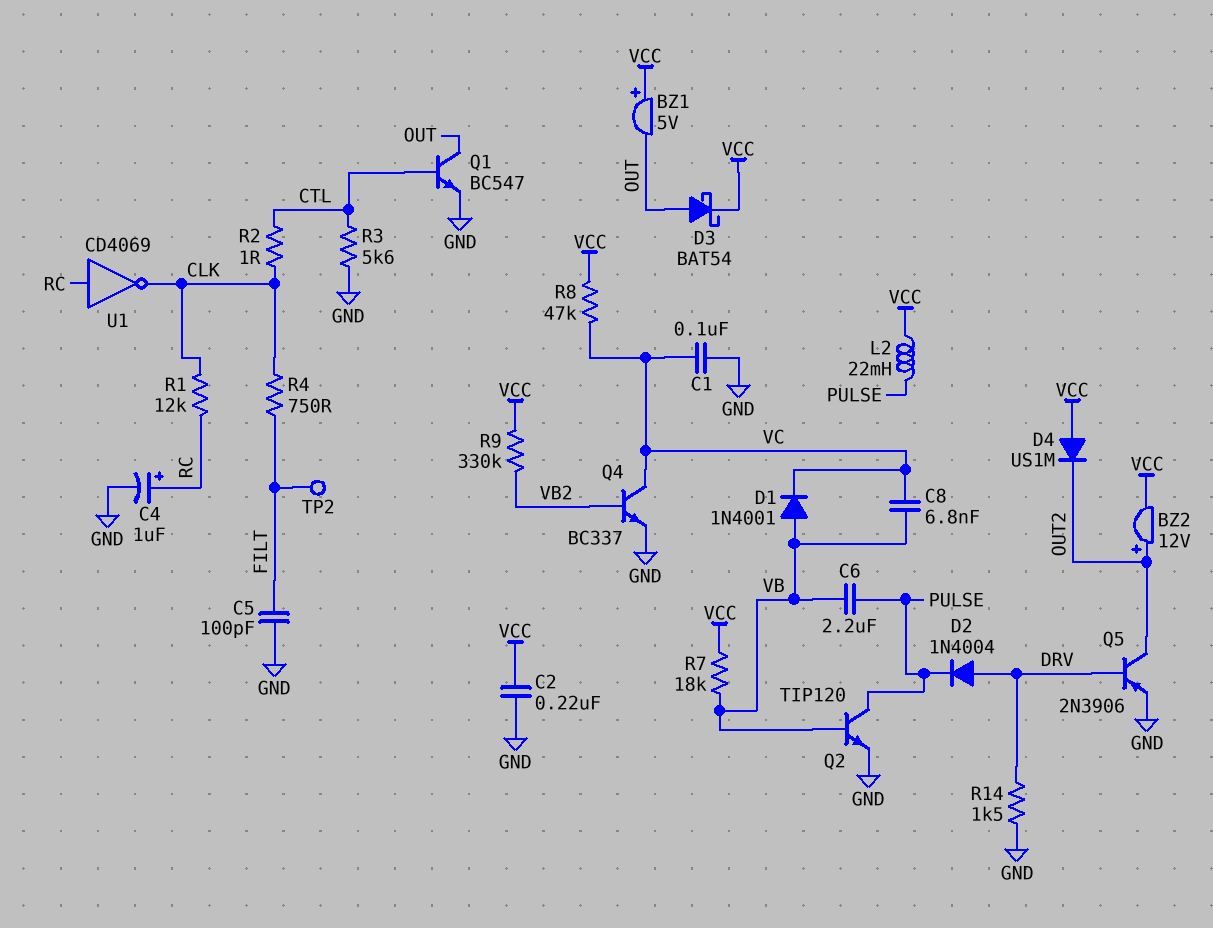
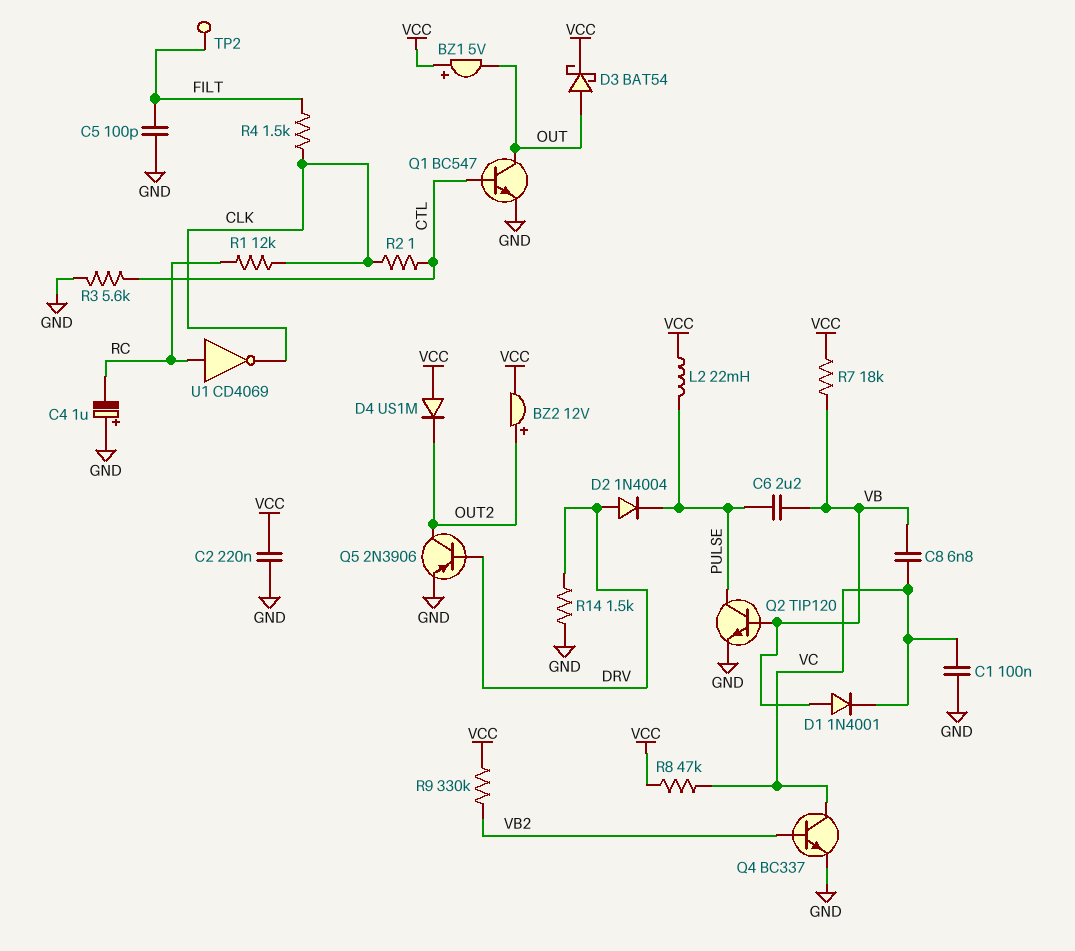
C4: 1uF (plus RC, minus GND) -> 1uF (plus GND, minus RC)
R4: 750 (CLK, FILT) -> 1.5k (CLK, FILT)

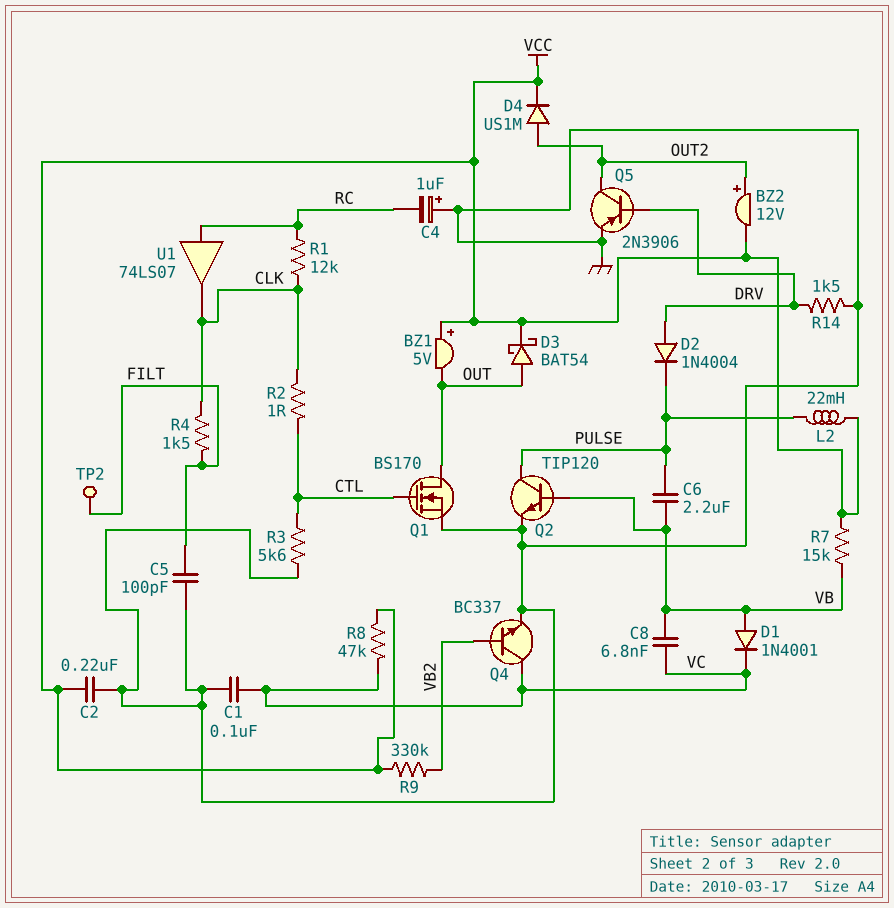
D4: diode US1M (A VCC, K OUT2) -> diode US1M (A OUT2, K VCC)
Q1: NPN BC547 (B CTL, C OUT, E GND) -> NMOS BS170 (G CTL, D OUT, S GND)
R7: 18k (VB, VCC) -> 15k (VB, VCC)
U1: NOT CD4069 (in RC, out CLK) -> buffer 74LS07 (in RC, out CLK)

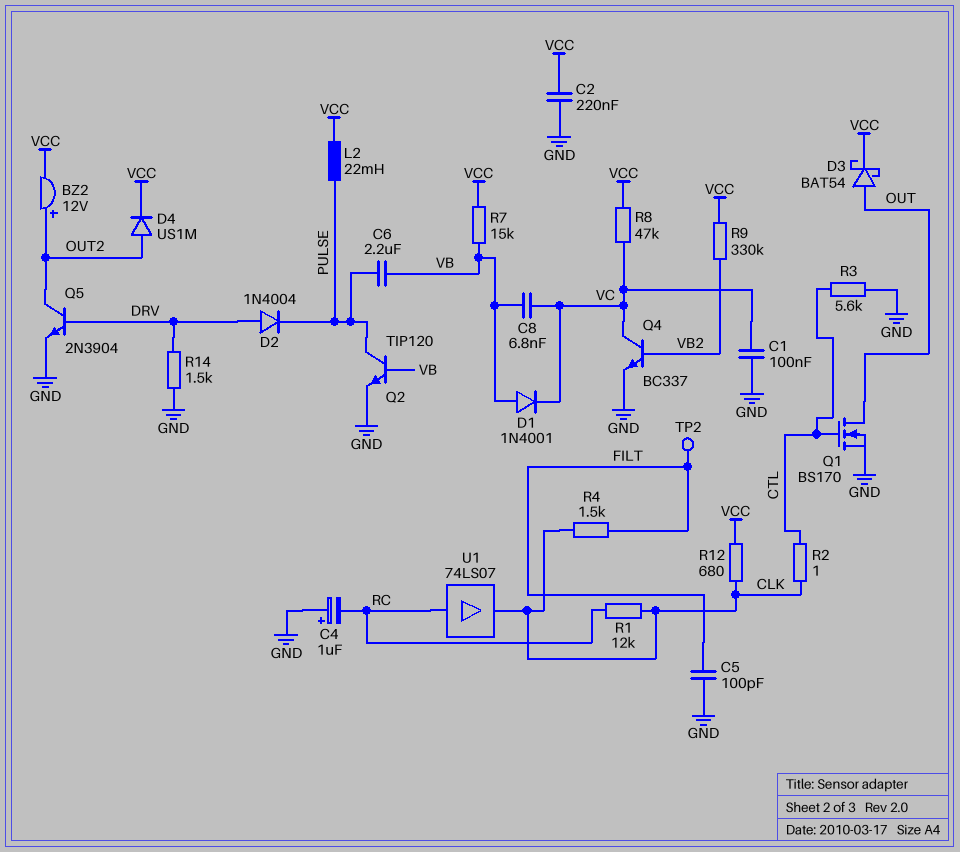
BZ1: buzzer 5V (plus VCC, minus OUT) -> none
Q5: PNP 2N3906 (B DRV, C OUT2, E GND) -> NPN 2N3904 (B DRV, C OUT2, E GND)
R12: none -> 680 (CLK, VCC)

